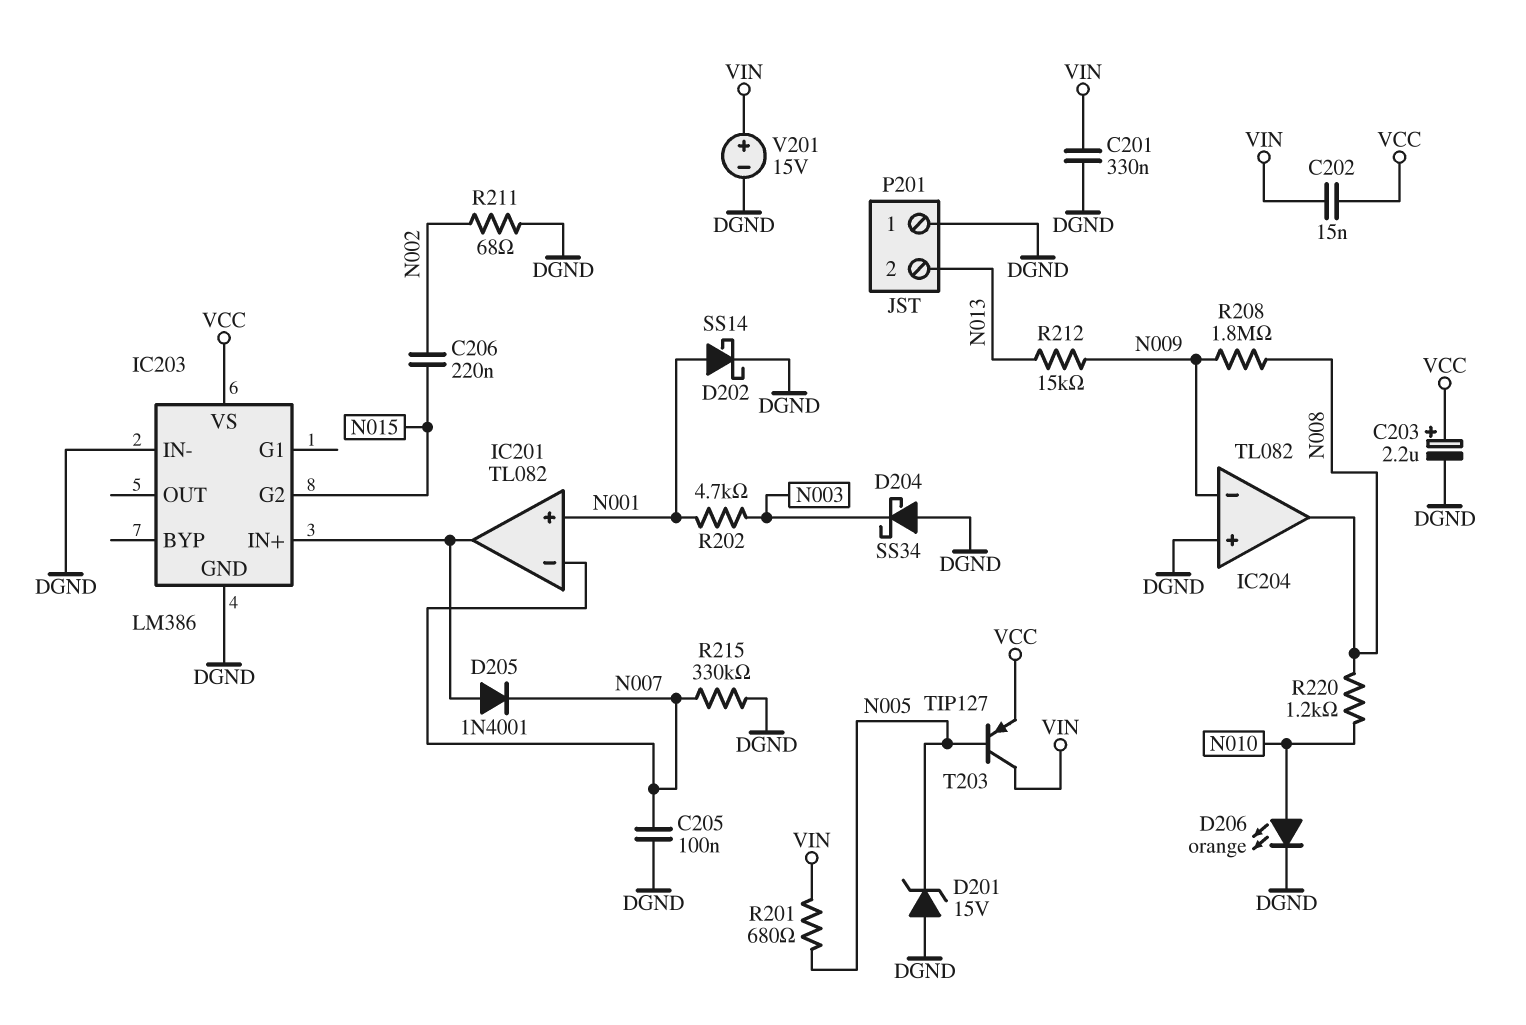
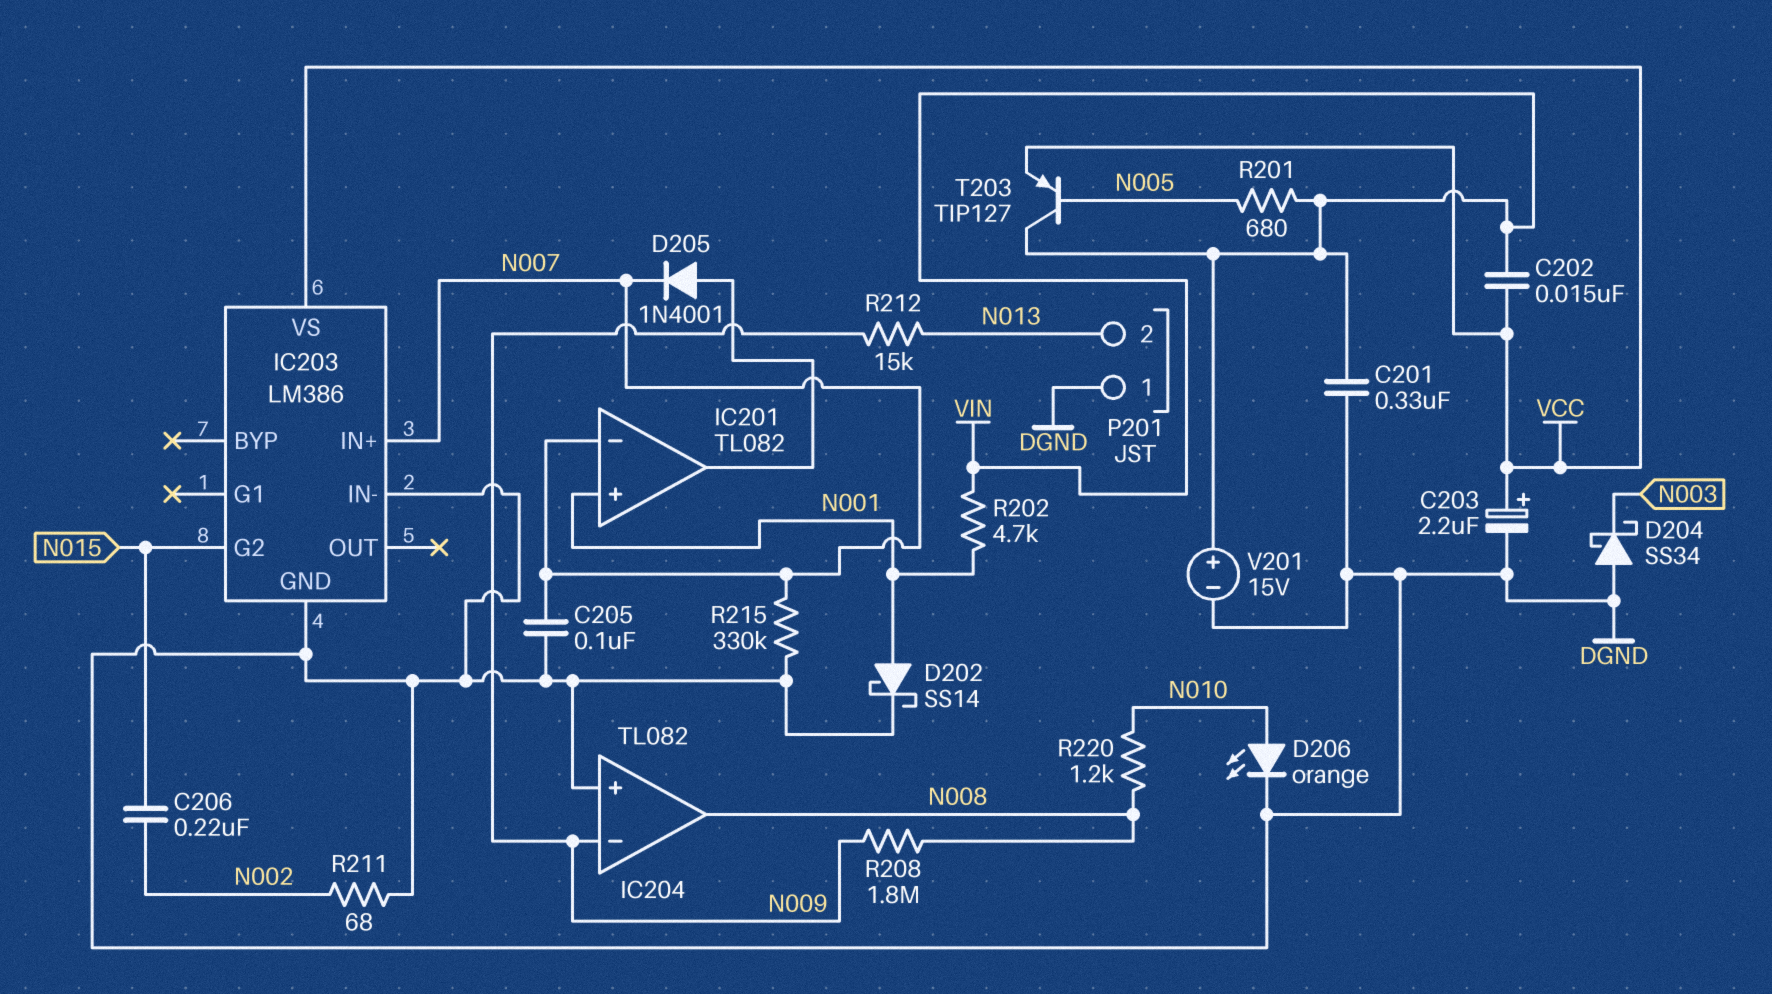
D201: zener 15V (A DGND, K N005) -> none
IC203 pin IN+: IC201/out -> N007
R202: 4.7k (N001, N003) -> 4.7k (N001, VIN)

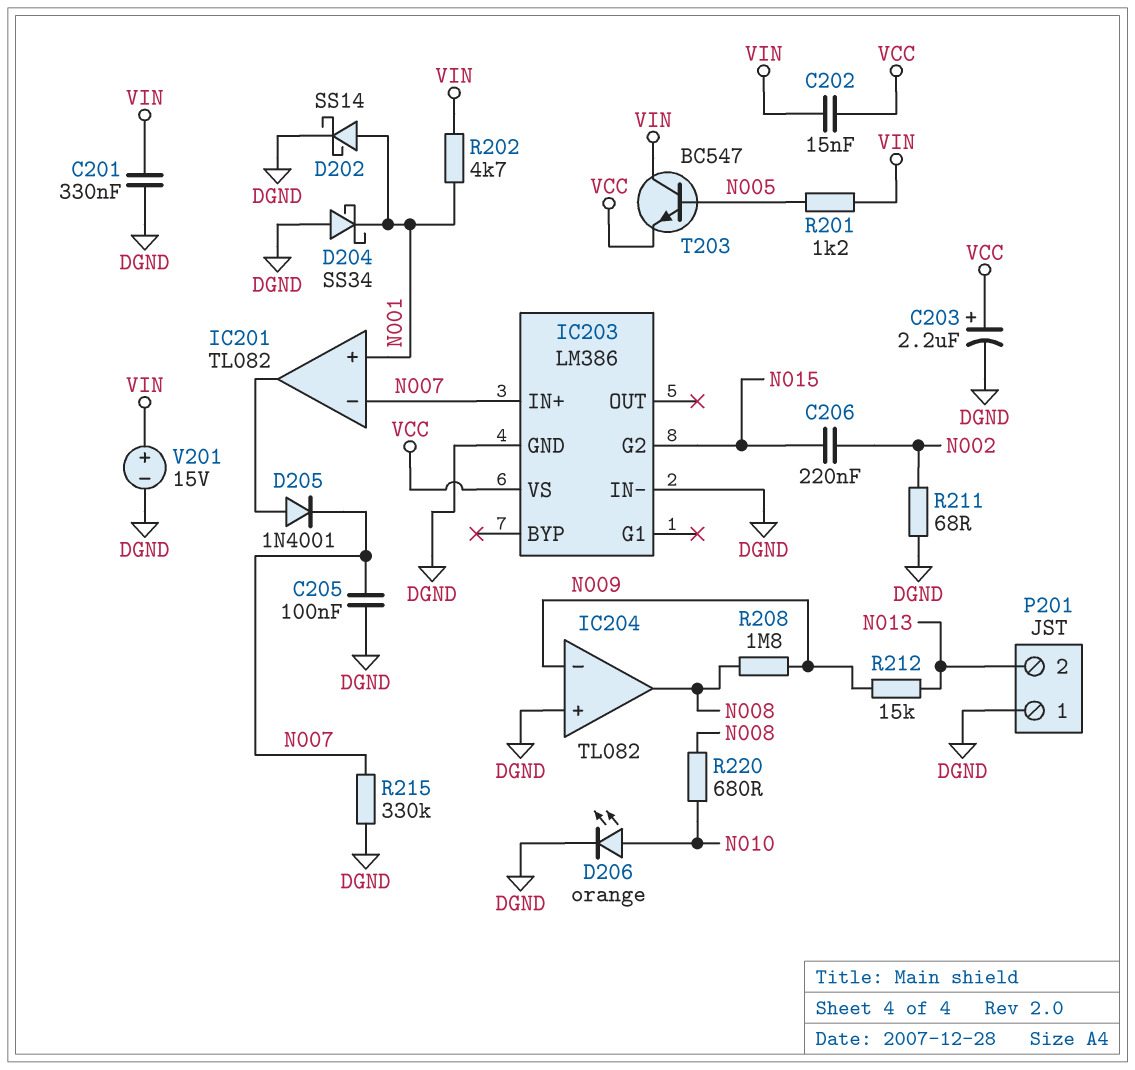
D204: schottky SS34 (A DGND, K N003) -> schottky SS34 (A DGND, K N001)
R201: 680 (N005, VIN) -> 1.2k (N005, VIN)
R220: 1.2k (N008, N010) -> 680 (N008, N010)
T203: PNP TIP127 (B N005, C VIN, E VCC) -> NPN BC547 (B N005, C VIN, E VCC)

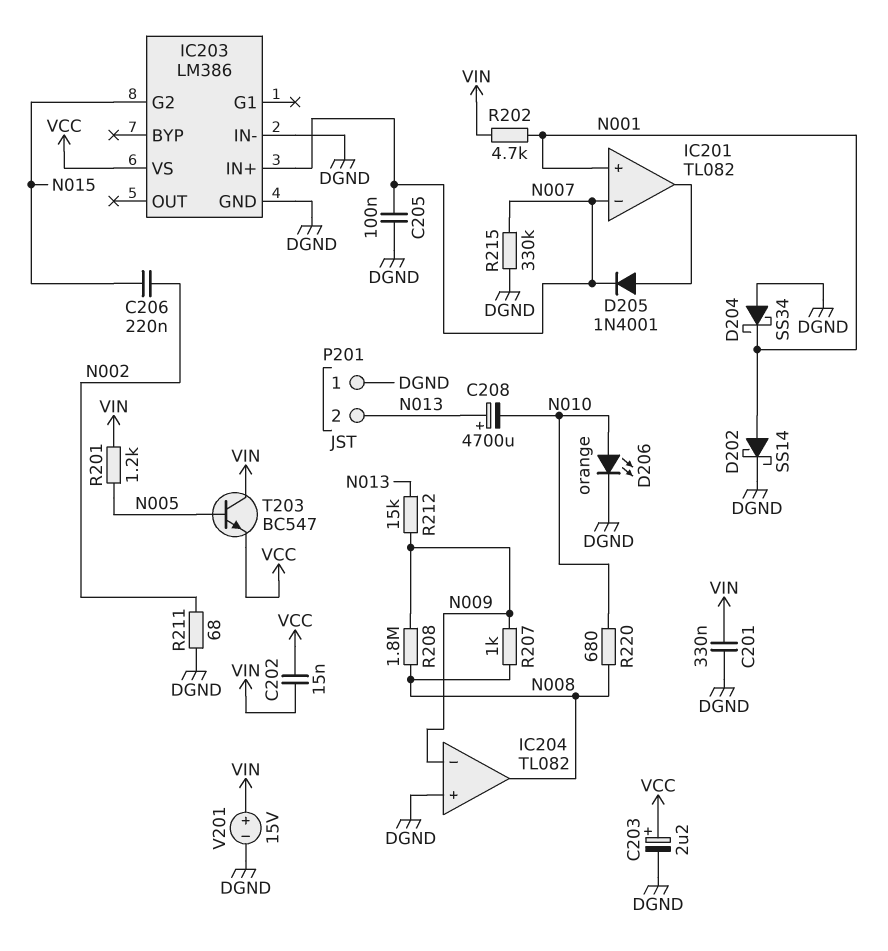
C208: none -> 4700uF (plus N013, minus N010)
R207: none -> 1k (N008, N009)

